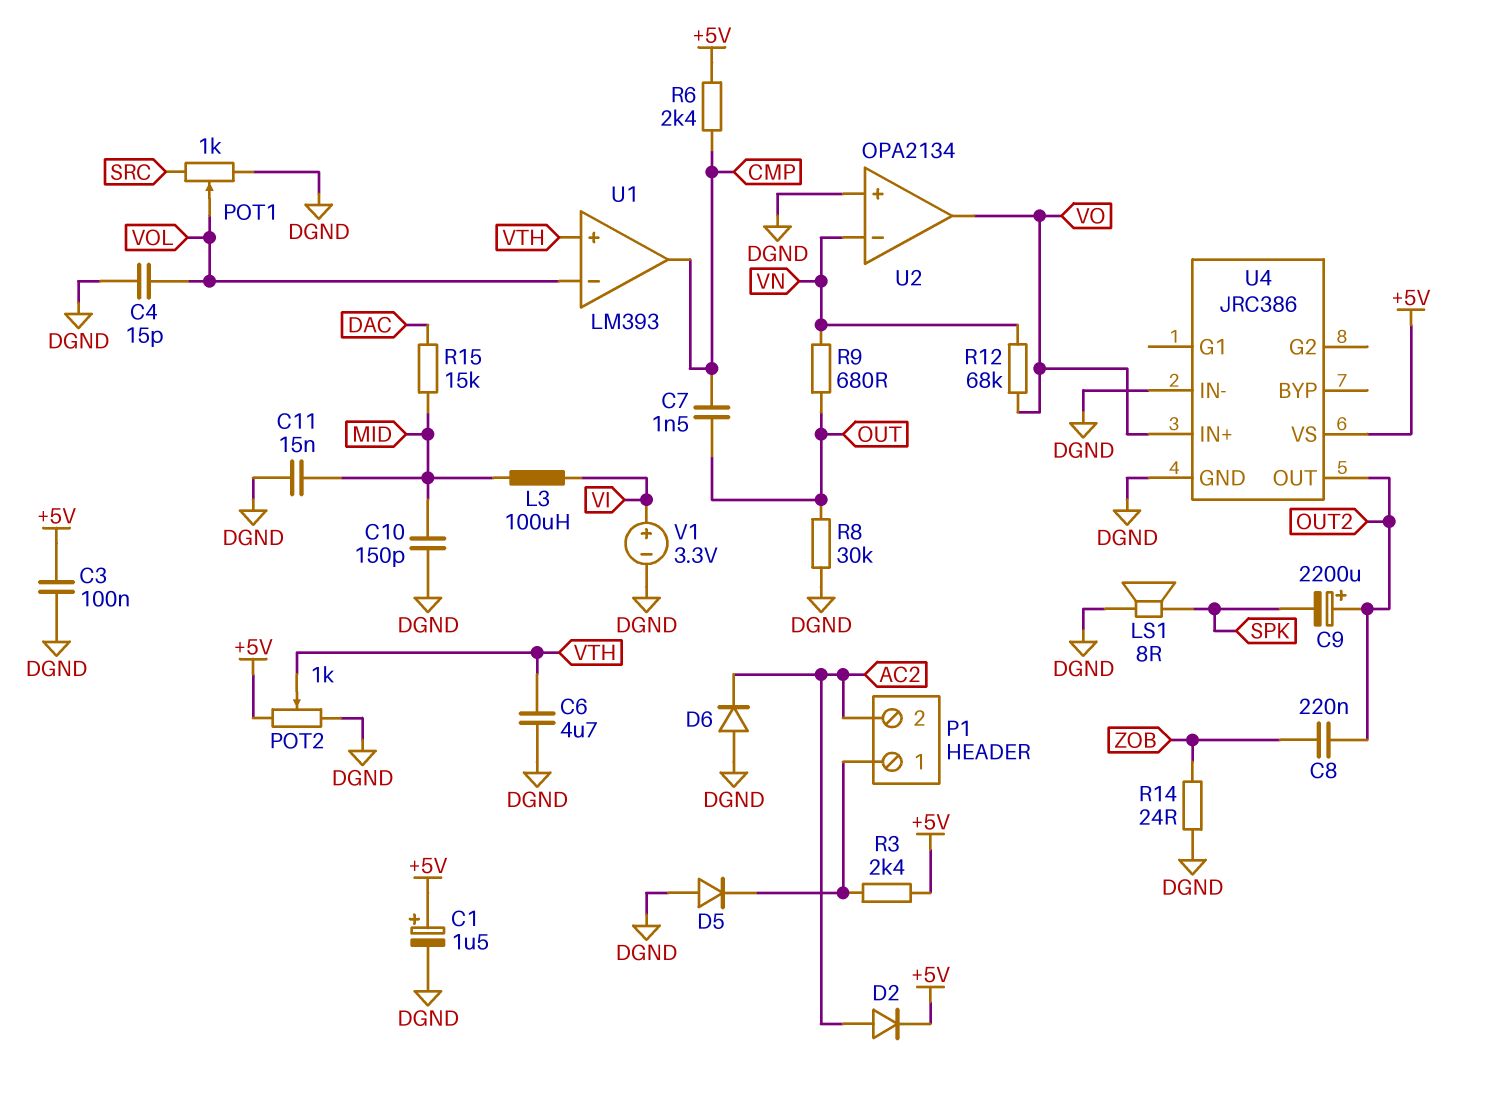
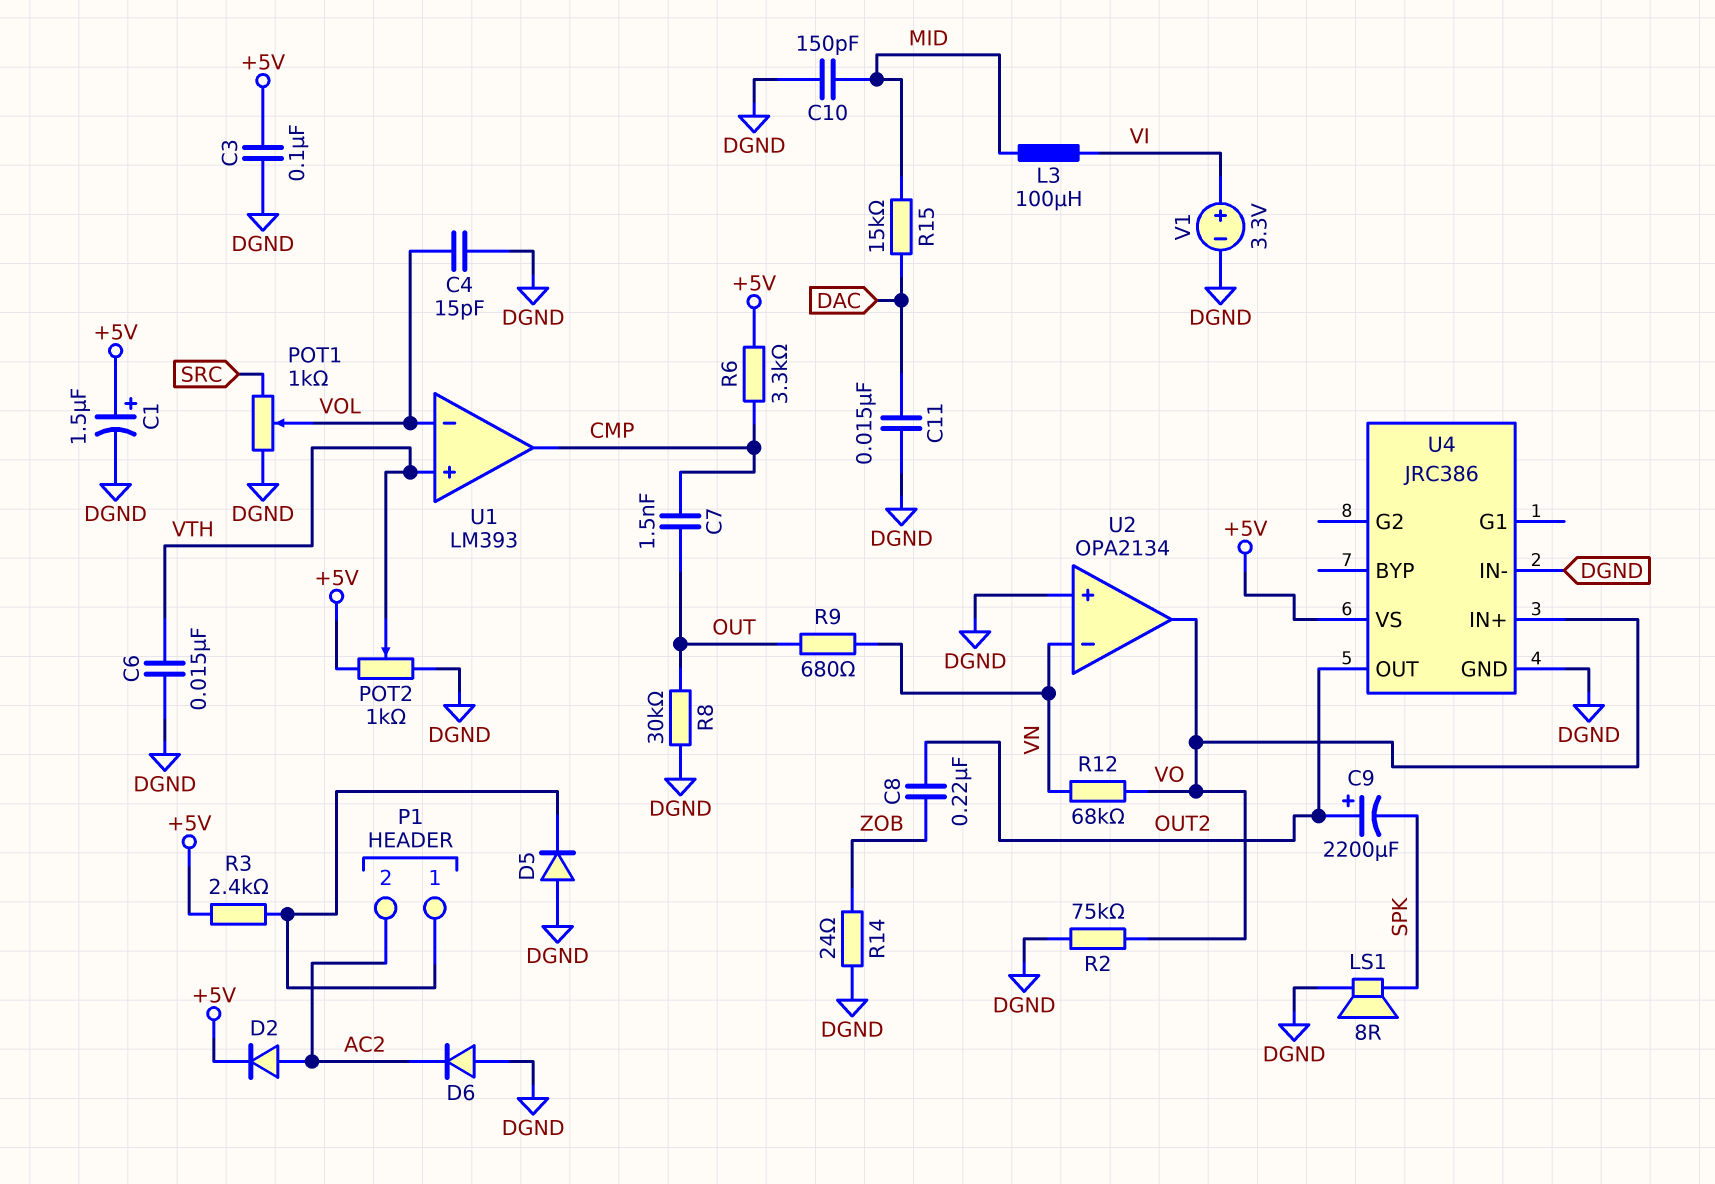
C6: 4.7uF (DGND, VTH) -> 15nF (DGND, VTH)
C11: 15nF (DGND, MID) -> 15nF (DAC, DGND)
R2: none -> 75k (DGND, VO)
R6: 2.4k (+5V, CMP) -> 3.3k (+5V, CMP)

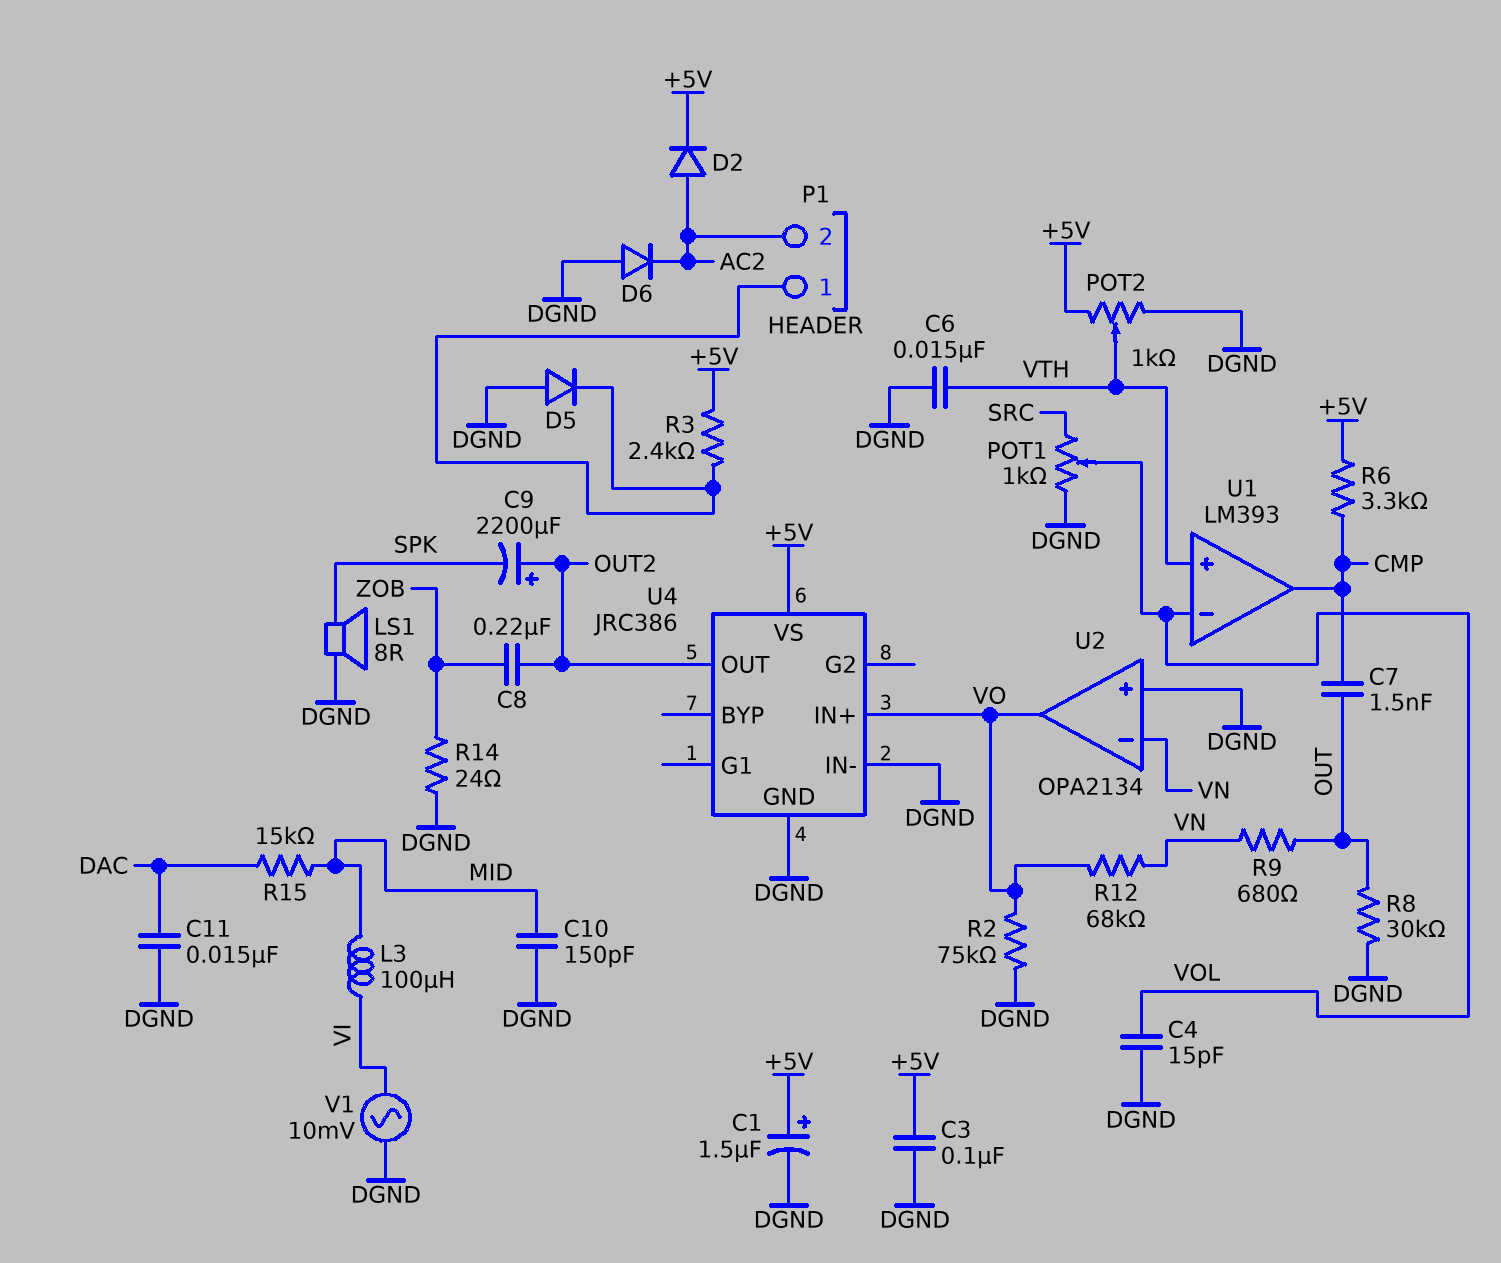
V1: 3.3V (plus VI, minus DGND) -> AC 10mV (DGND, VI)

